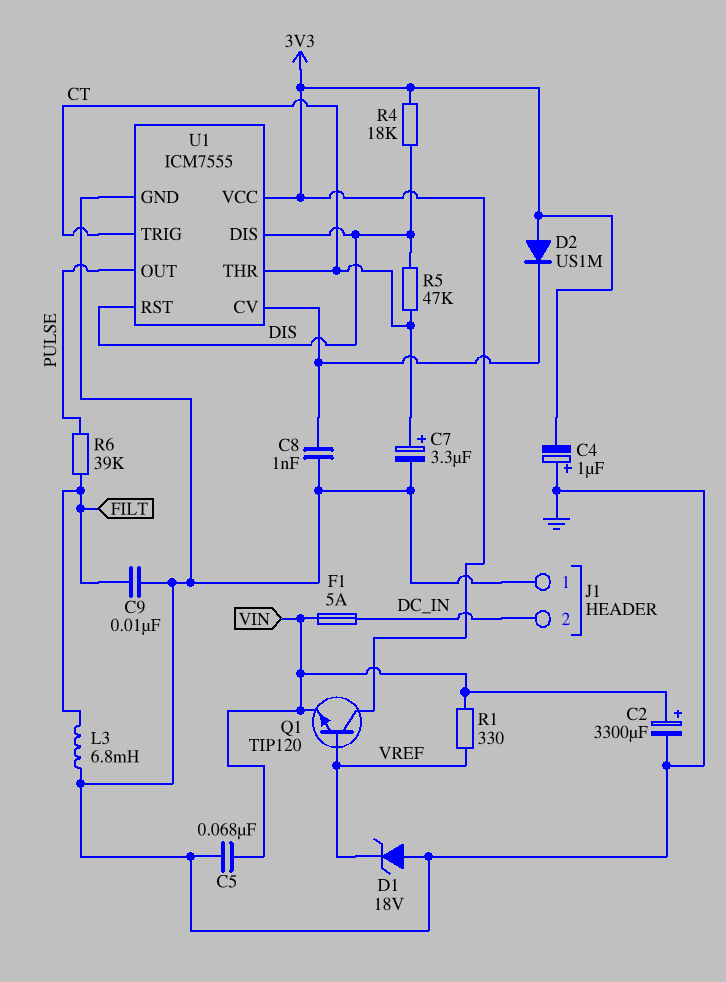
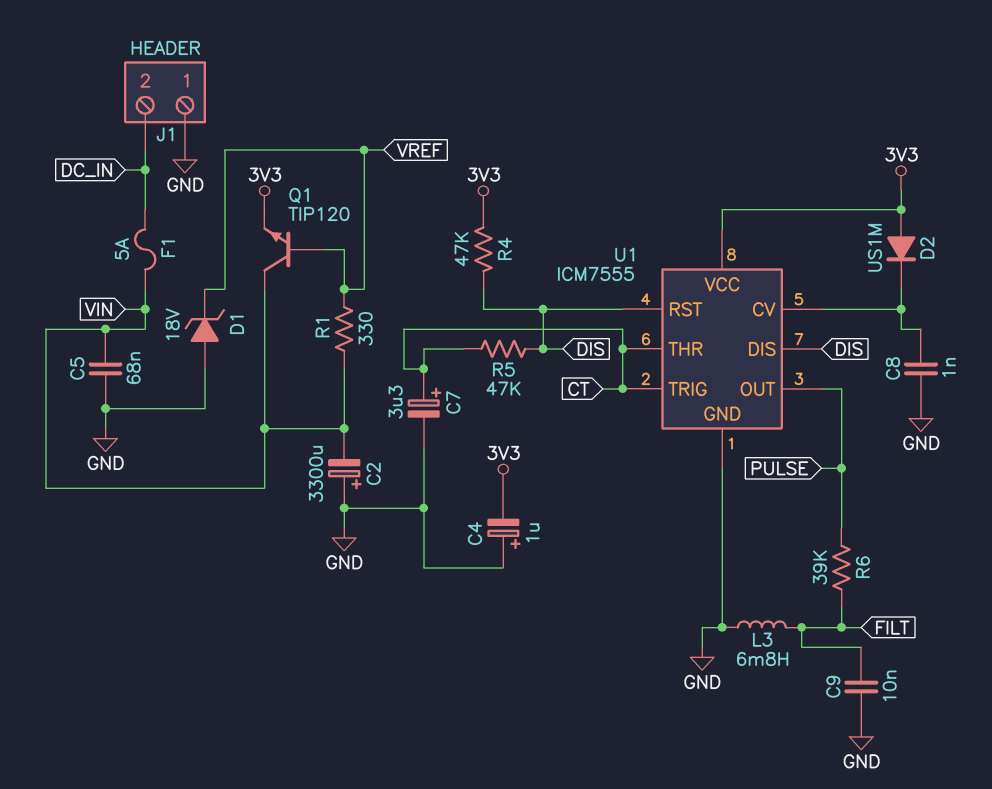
C2: 3300uF (plus VIN, minus GND) -> 3300uF (plus GND, minus VIN)
Q1: NPN TIP120 (B VREF, C 3V3, E VIN) -> NPN TIP120 (B VREF, C VIN, E 3V3)
R4: 18k (3V3, DIS) -> 47k (3V3, DIS)

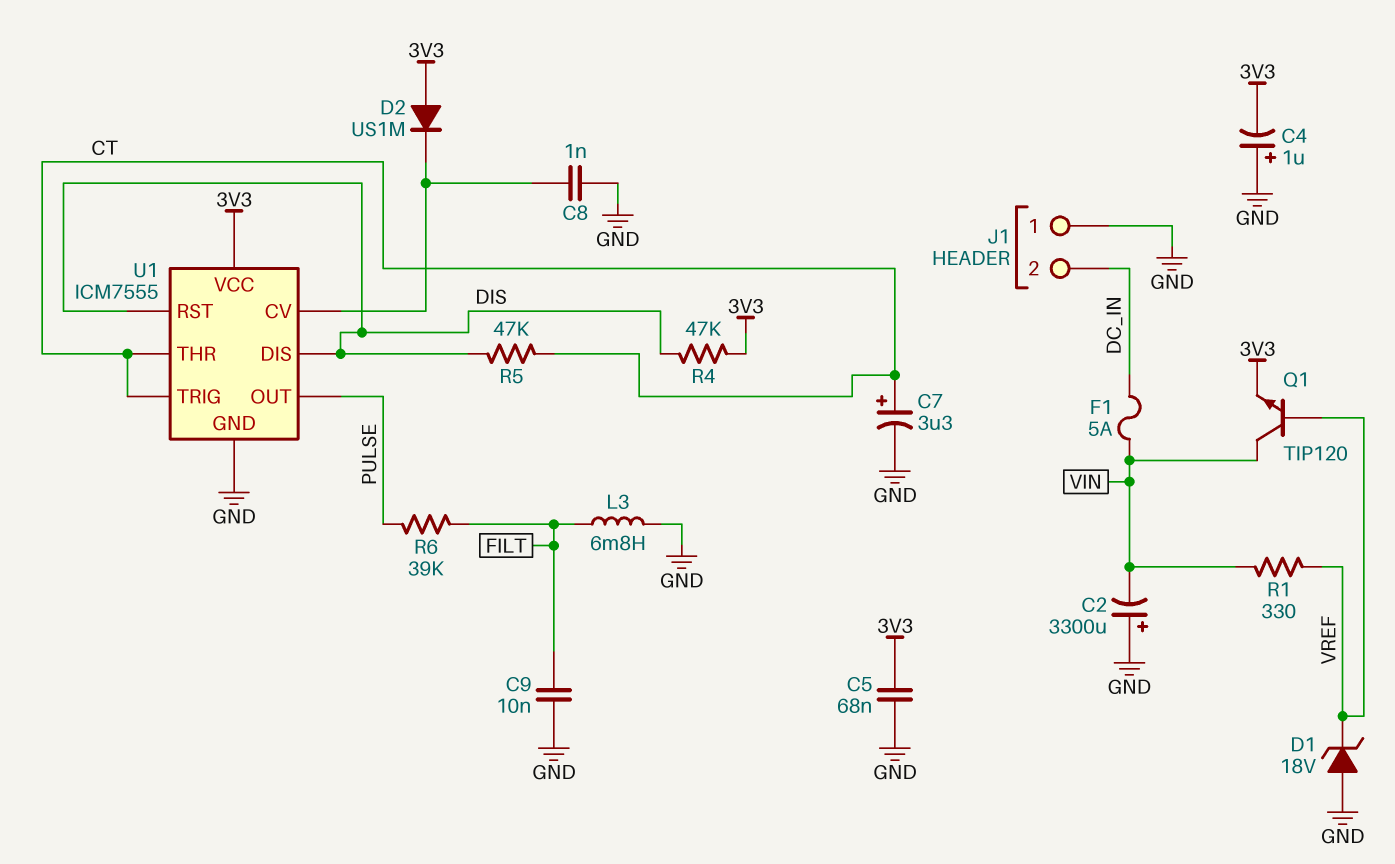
C5: 68nF (GND, VIN) -> 68nF (3V3, GND)

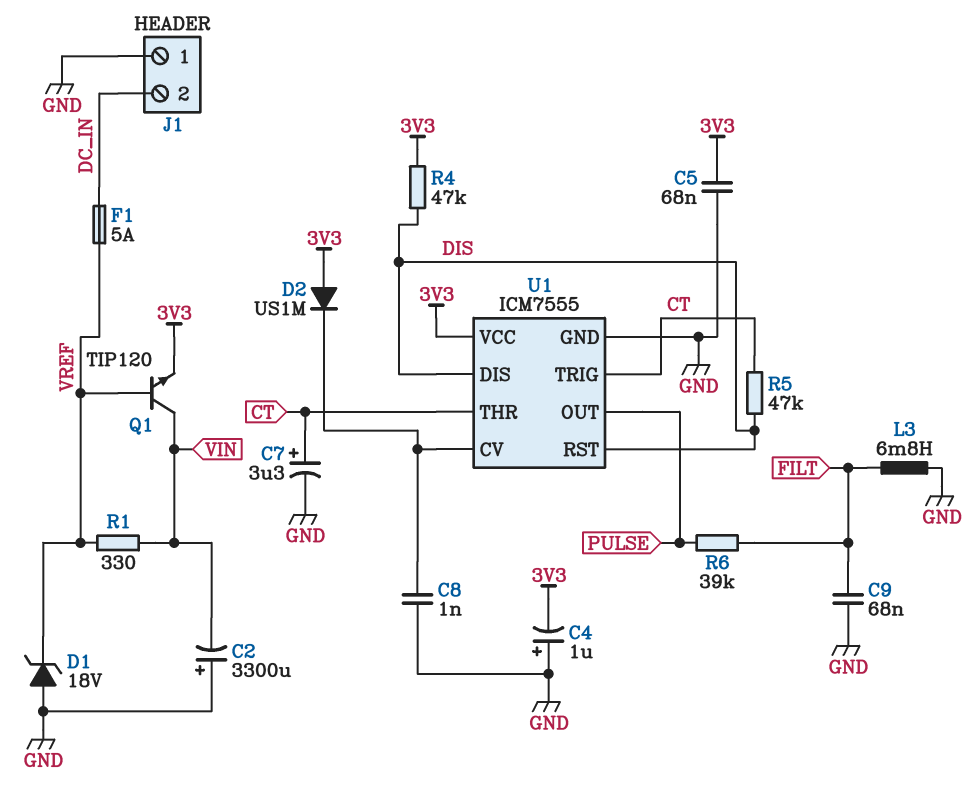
C9: 10nF (FILT, GND) -> 68nF (FILT, GND)
F1: 5A (DC_IN, VIN) -> 5A (DC_IN, VREF)

